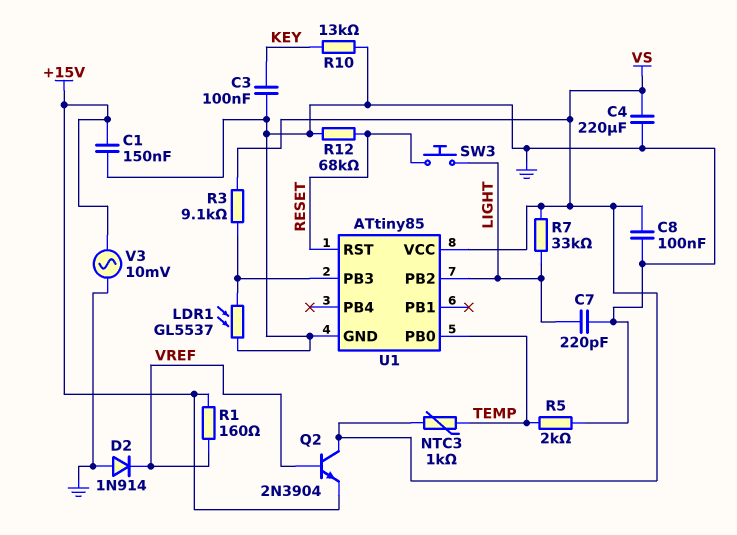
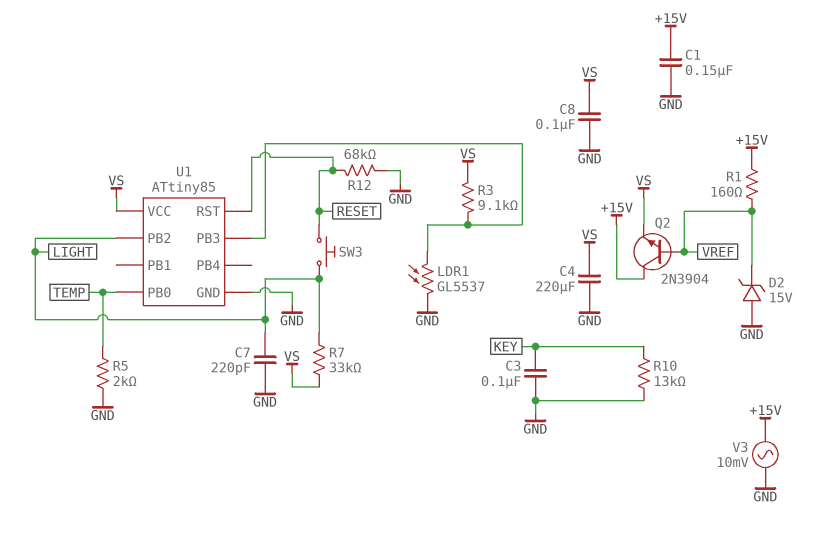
D2: diode 1N914 (A GND, K VREF) -> zener 15V (A GND, K VREF)
NTC3: 1k (TEMP, VS) -> none
Q2: NPN 2N3904 (B VREF, C VS, E +15V) -> NPN 2N3904 (B VREF, C +15V, E VS)

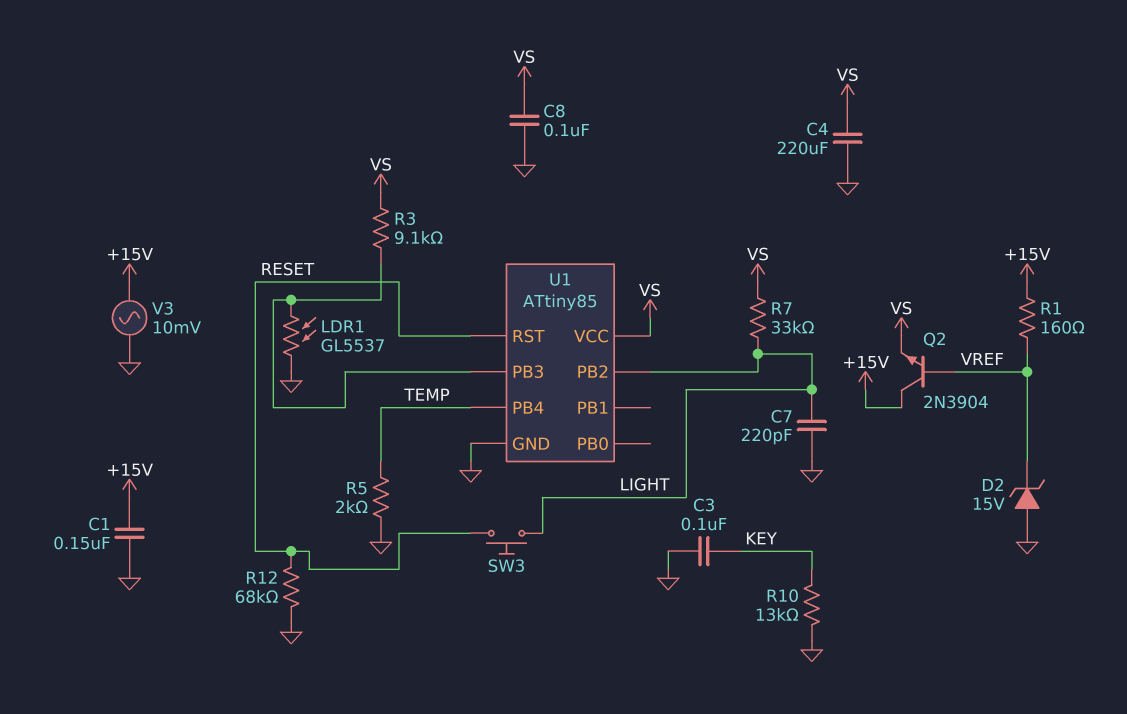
U1 pin PB0: TEMP -> none
U1 pin PB4: none -> TEMP

